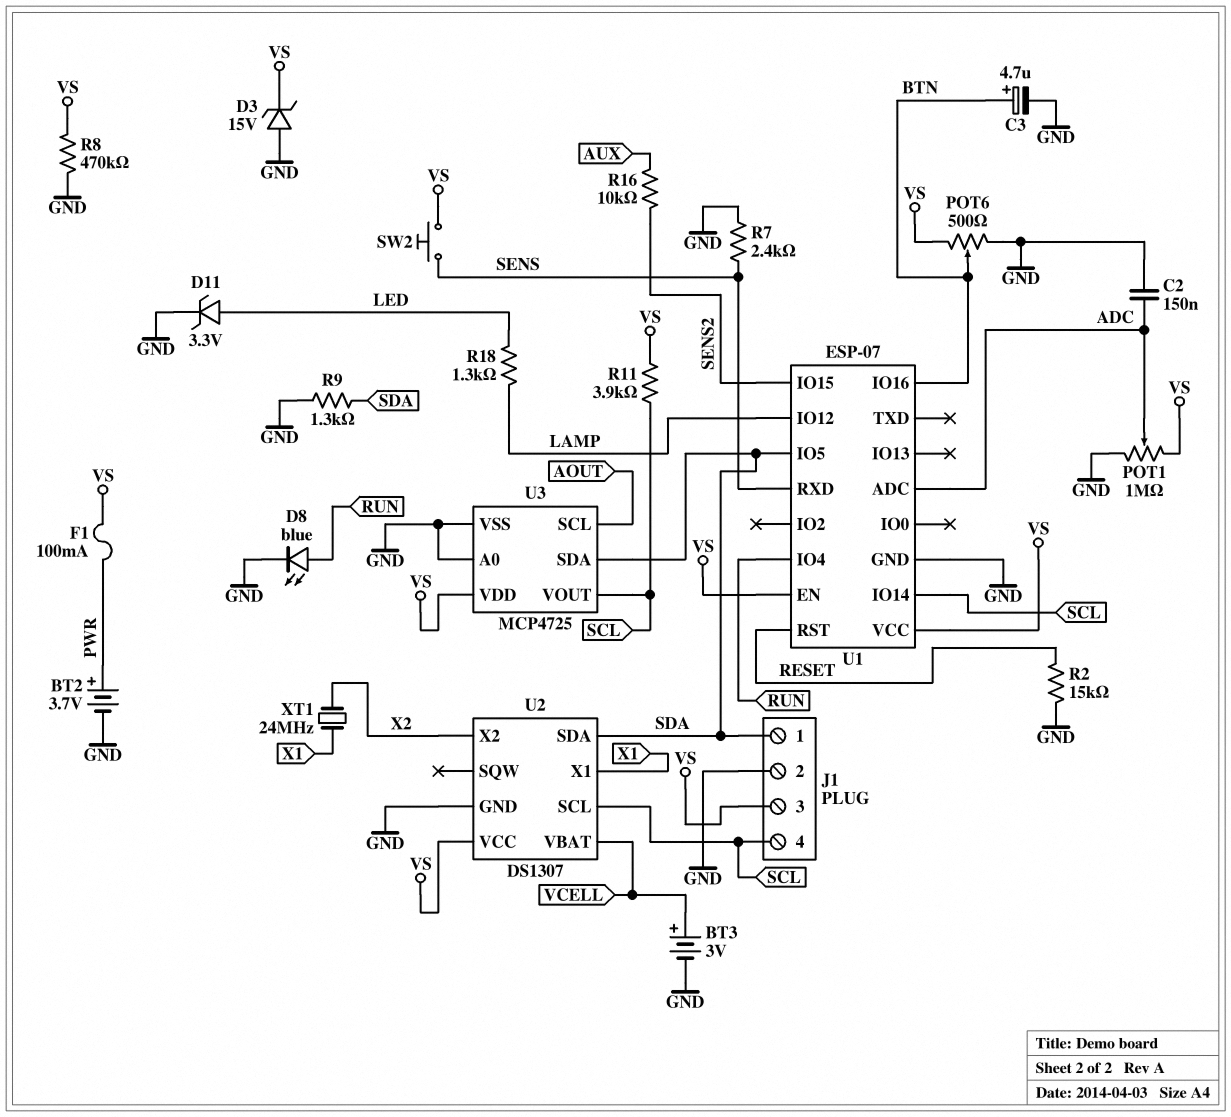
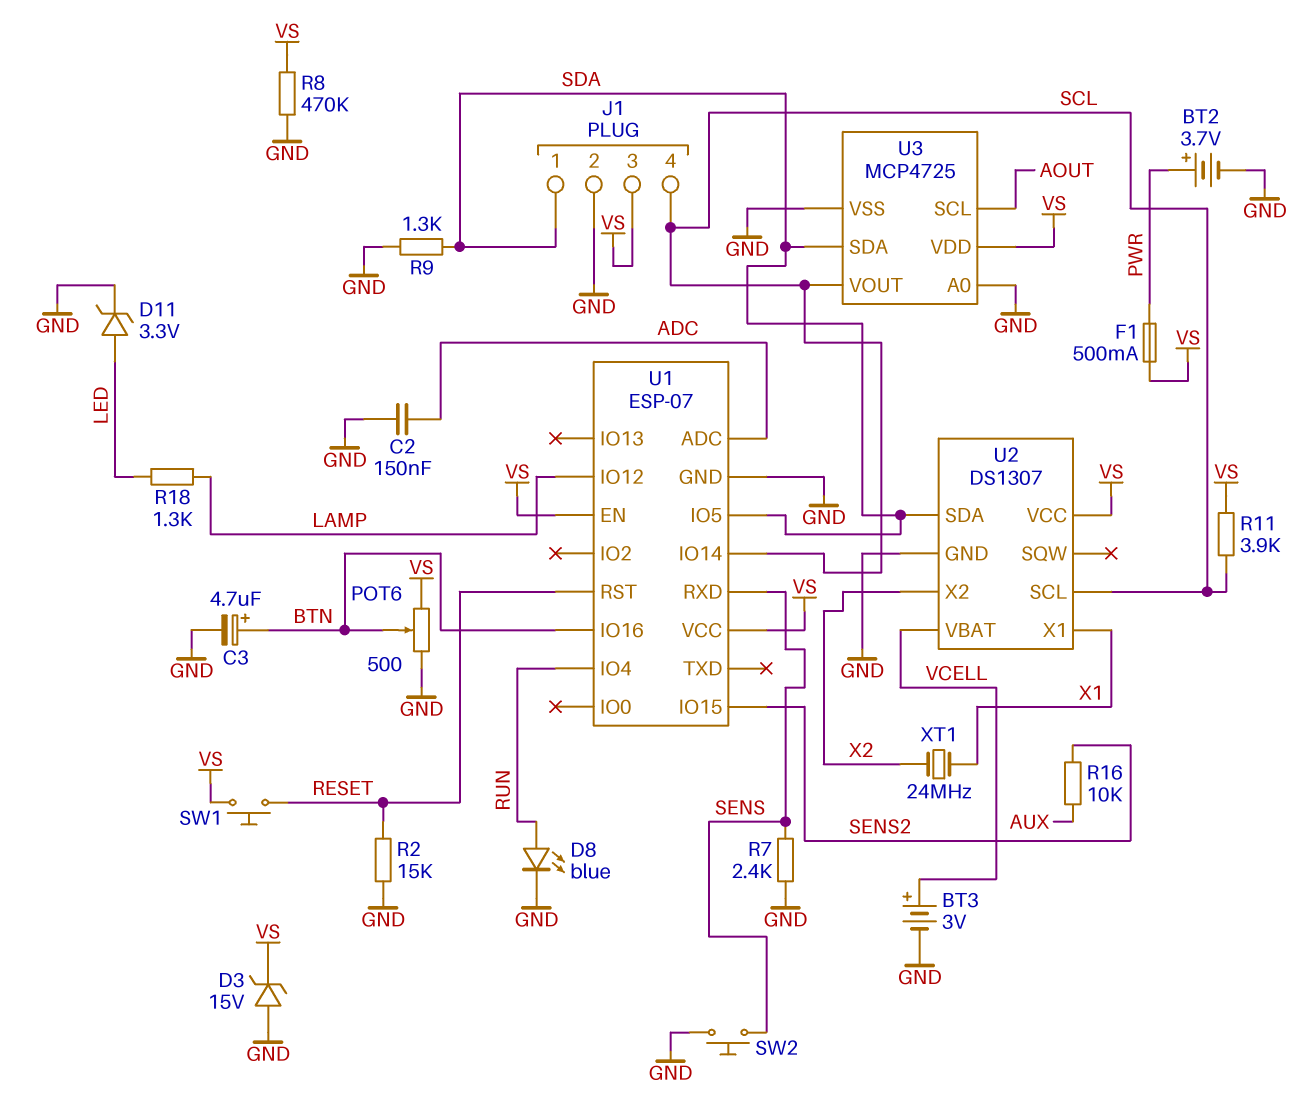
F1: 100mA (PWR, VS) -> 500mA (PWR, VS)
POT1: 1M (GND, VS, wiper ADC) -> none
SW1: none -> button (RESET, VS)
SW2: button (SENS, VS) -> button (GND, SENS)

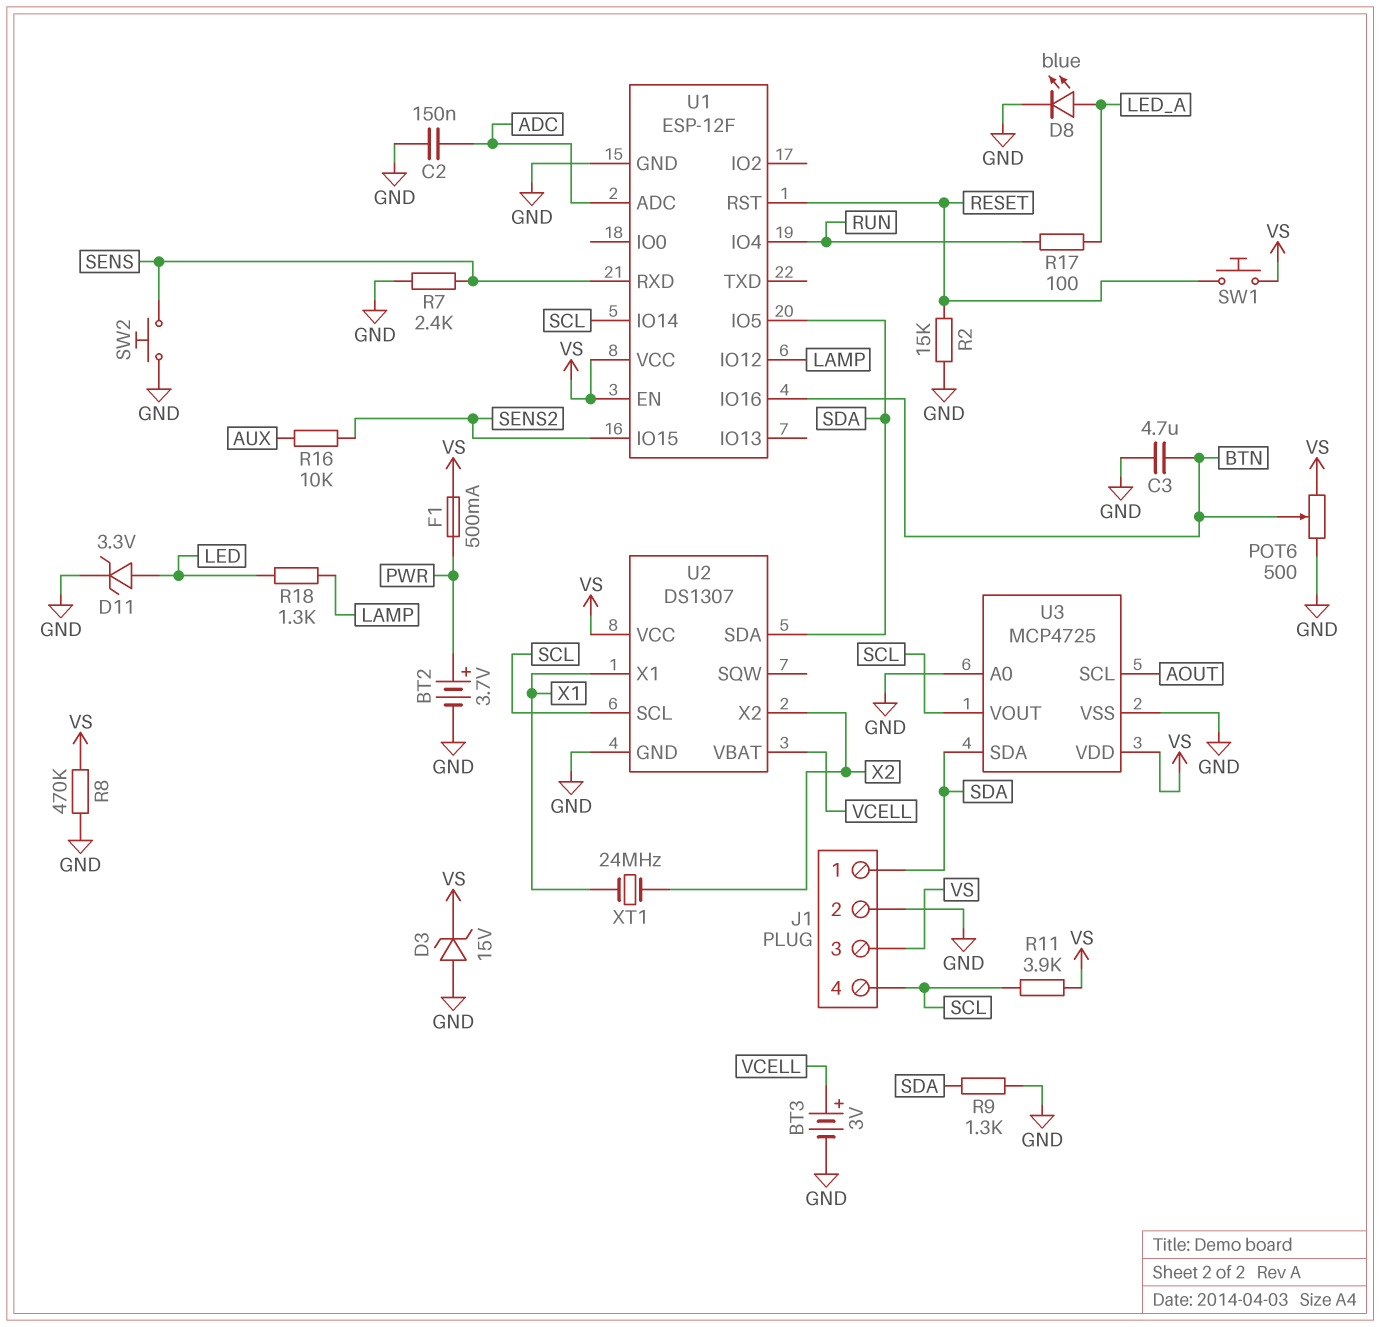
C3: 4.7uF (plus BTN, minus GND) -> 4.7uF (BTN, GND)
D8: LED blue (A RUN, K GND) -> LED blue (A LED_A, K GND)
R17: none -> 100 (LED_A, RUN)
U1: ESP-07 -> ESP-12F

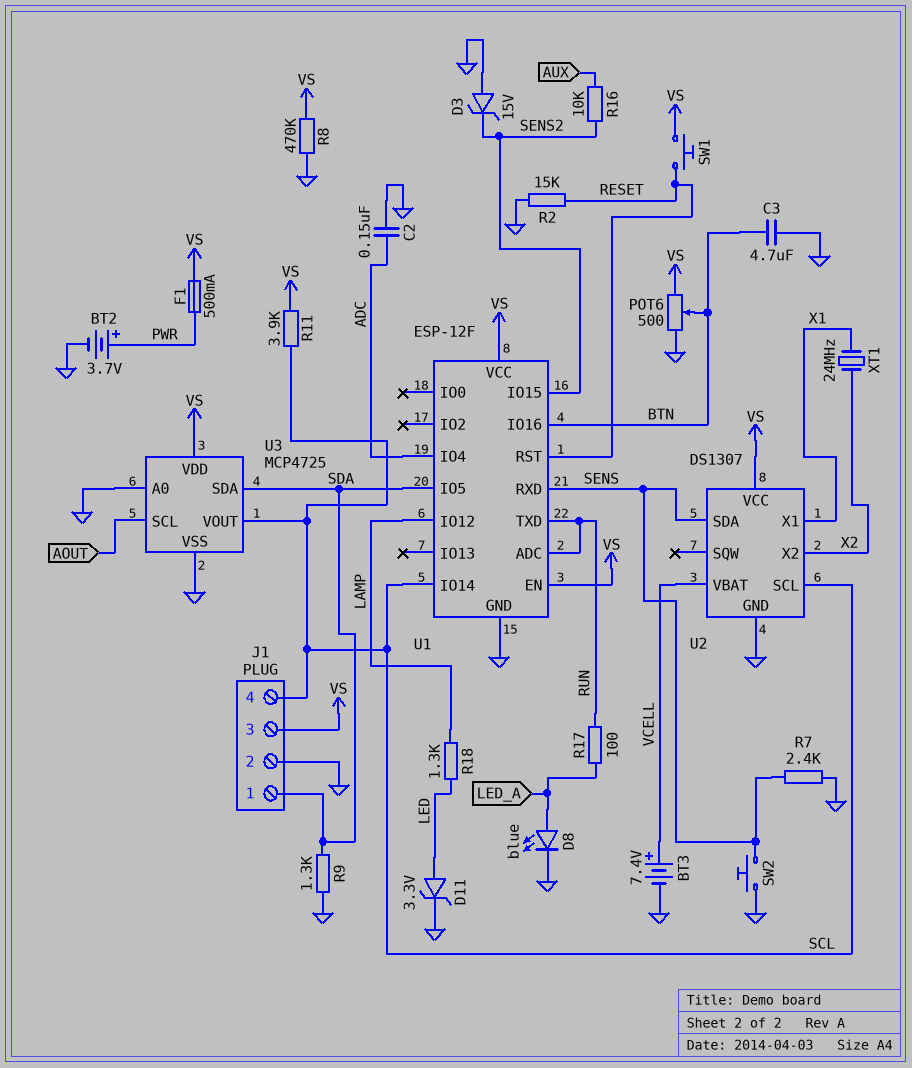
BT3: 3V (plus VCELL, minus GND) -> 7.4V (plus VCELL, minus GND)
D3: zener 15V (A GND, K VS) -> zener 15V (A GND, K SENS2)
U1 pin ADC: ADC -> RUN
U1 pin IO4: RUN -> ADC
U1 pin TXD: none -> RUN
U2 pin SDA: SDA -> SENS

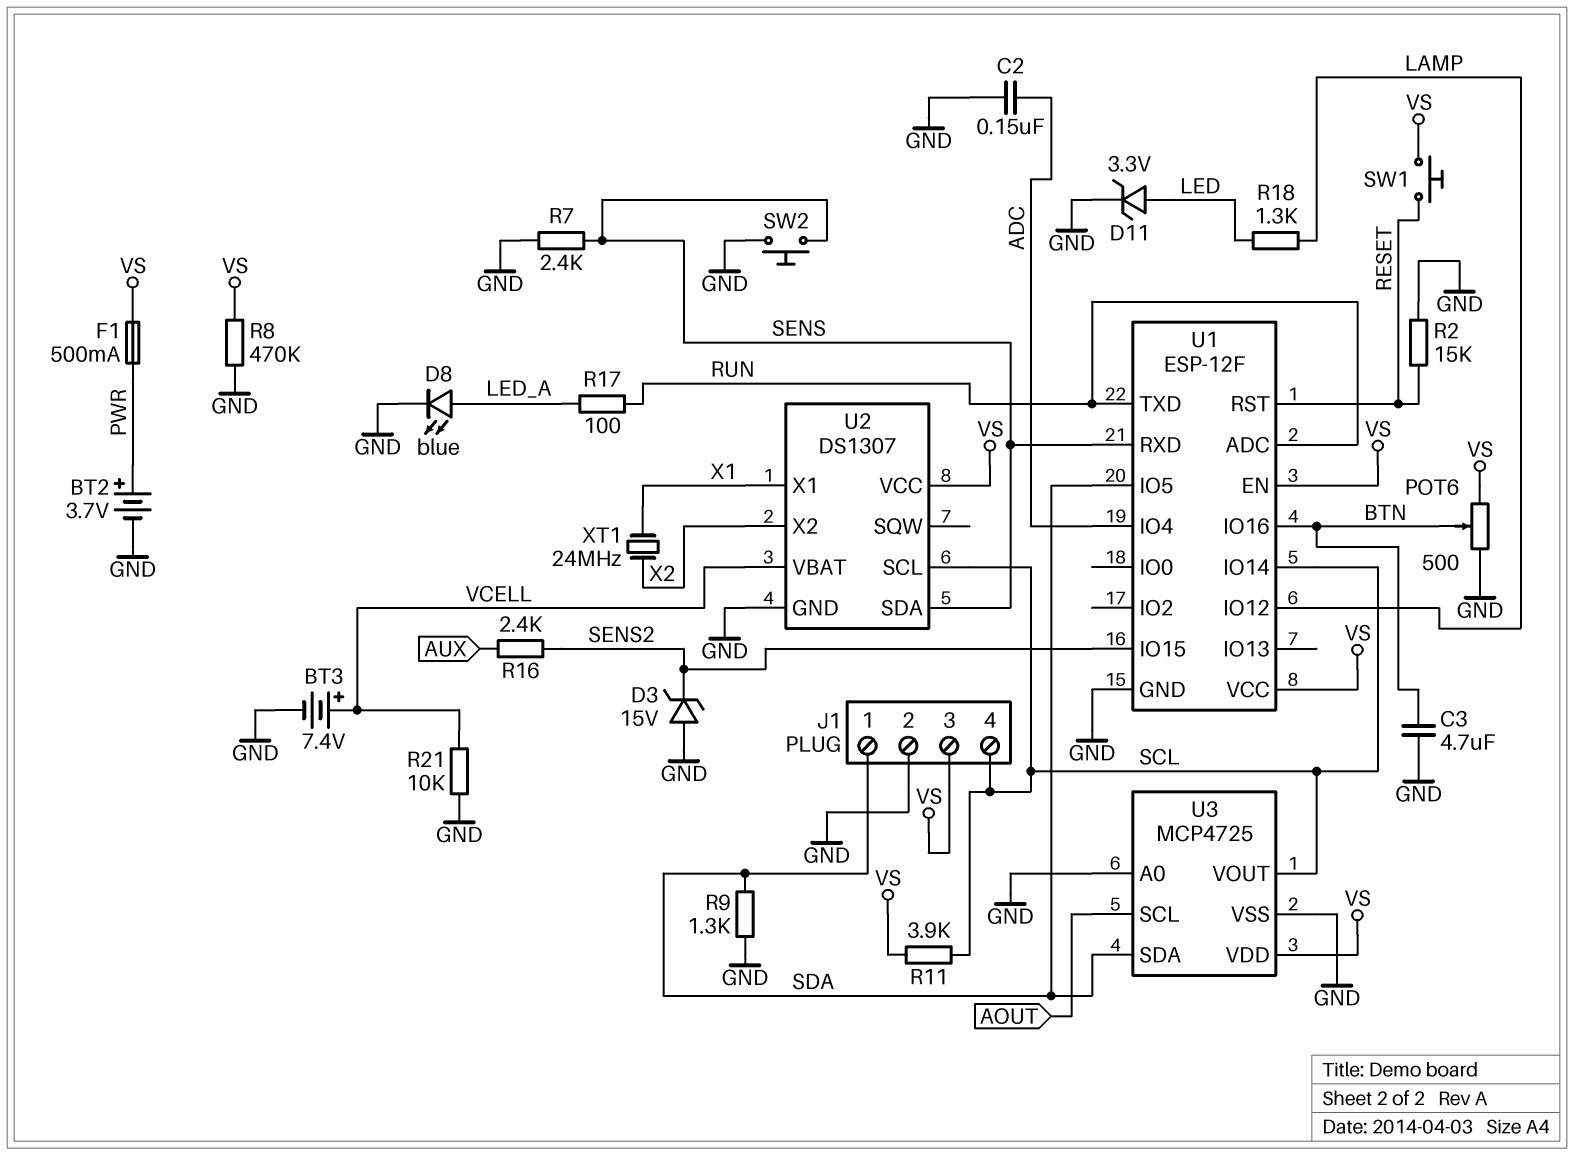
R16: 10k (AUX, SENS2) -> 2.4k (AUX, SENS2)
R21: none -> 10k (GND, VCELL)

